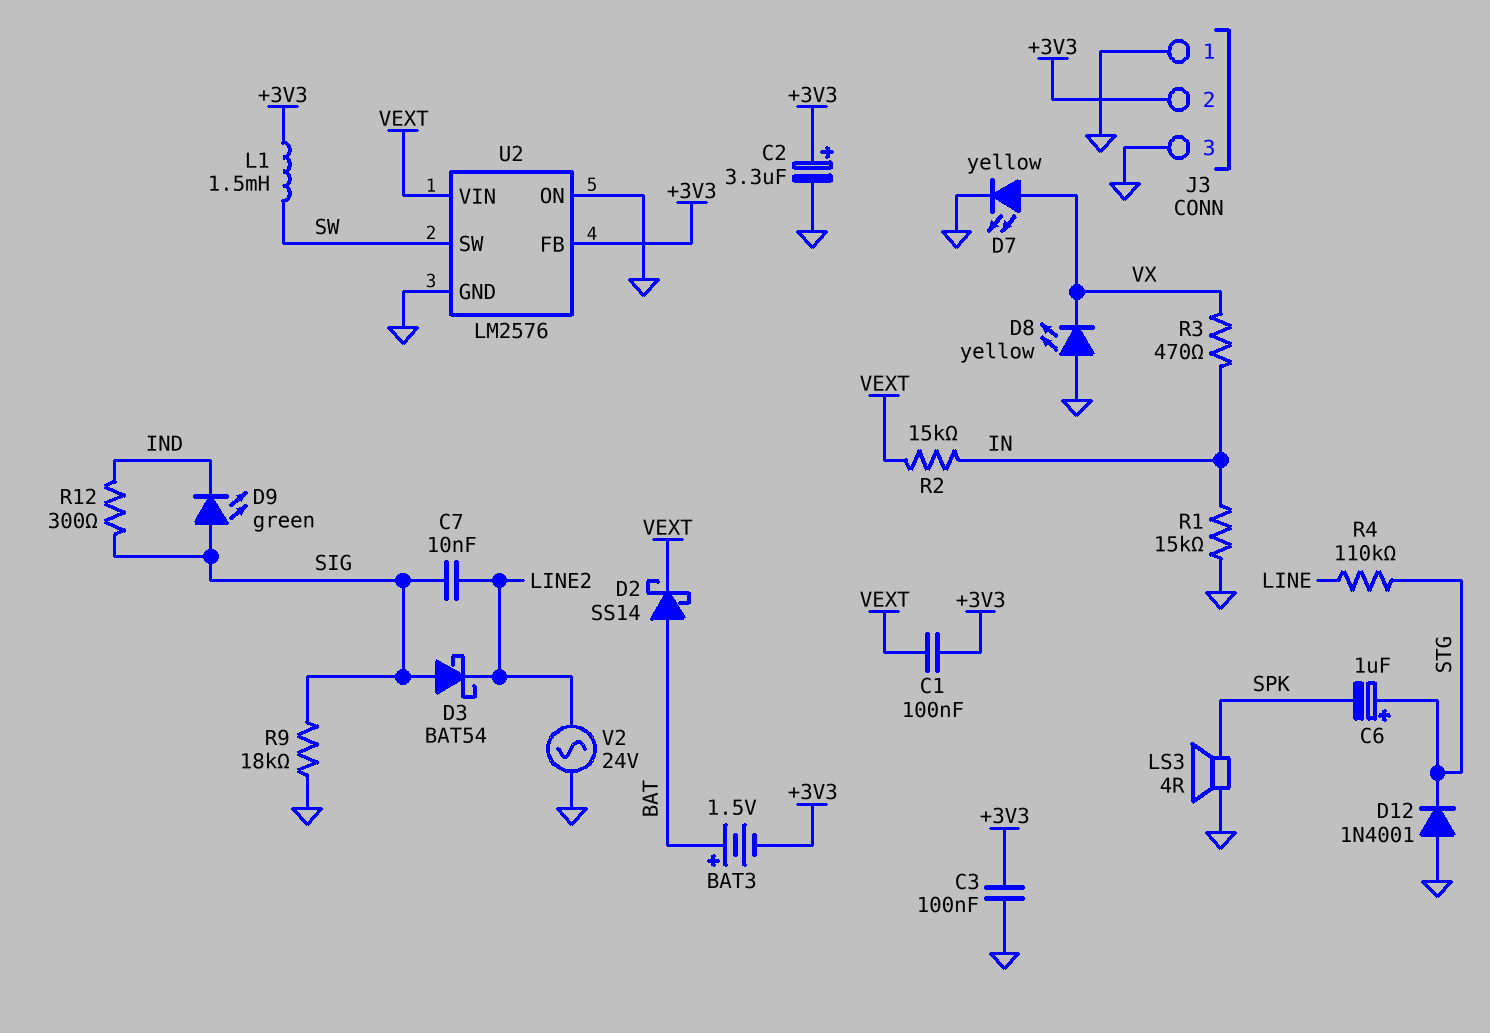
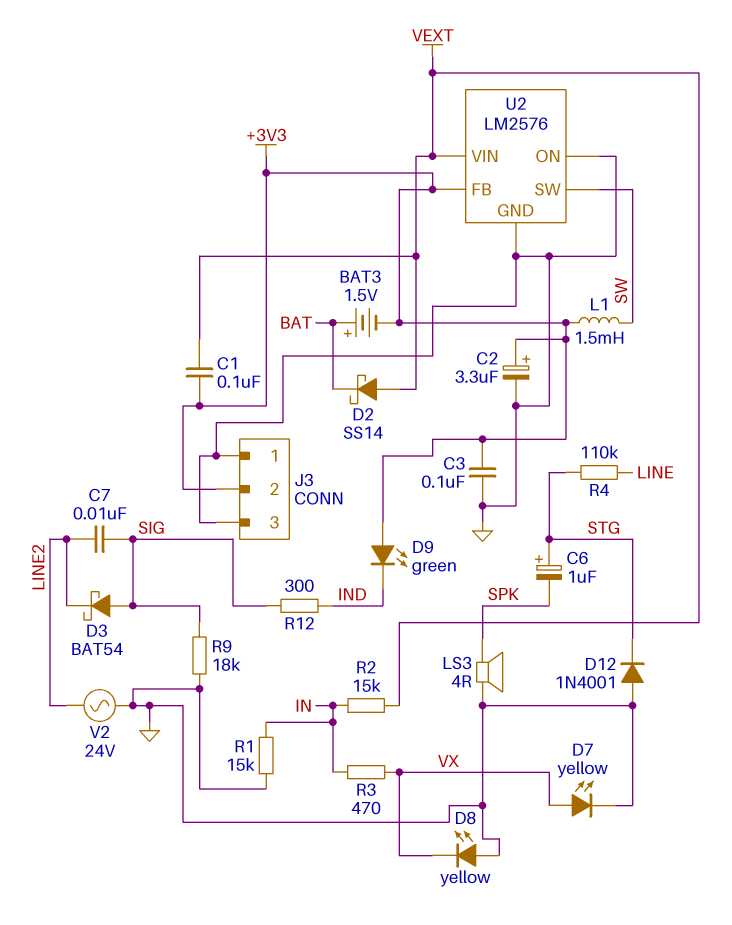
D2: schottky SS14 (A BAT, K VEXT) -> schottky SS14 (A VEXT, K BAT)
D9: LED green (A SIG, K IND) -> LED green (A +3V3, K IND)

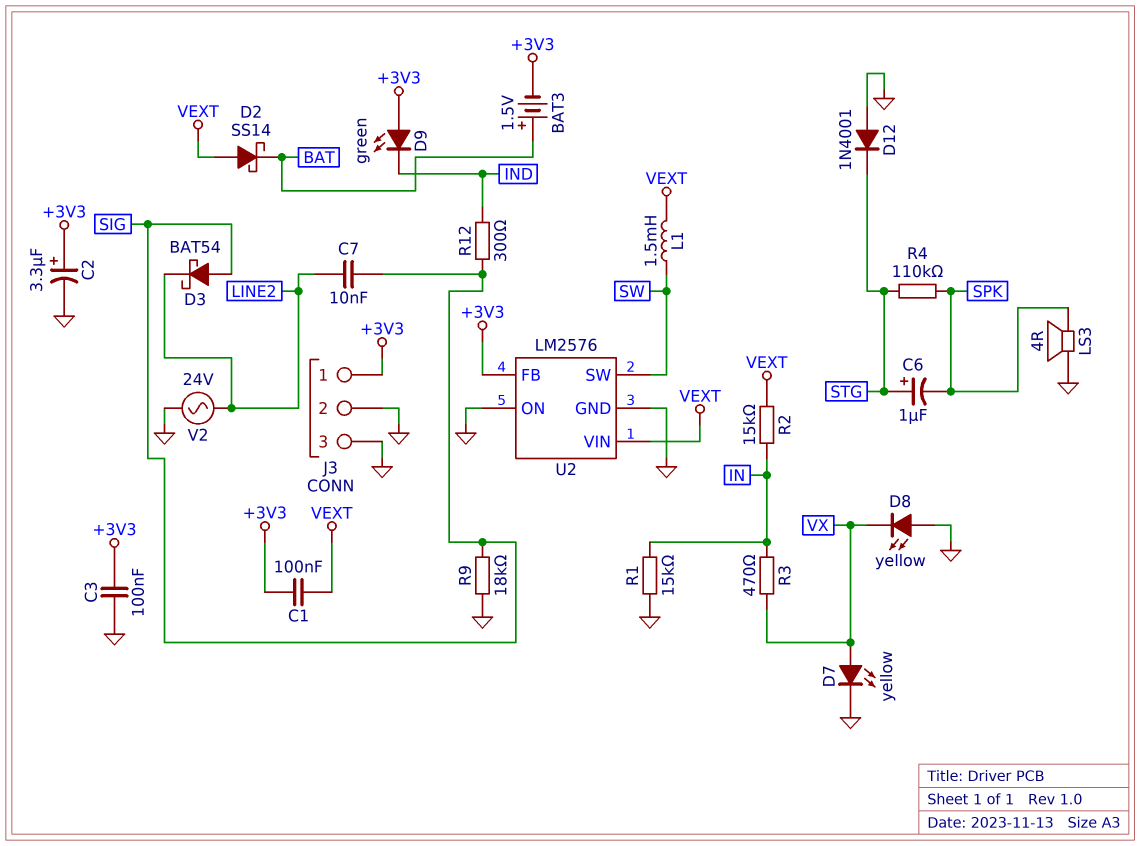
J3 pin 1: GND -> +3V3
J3 pin 2: +3V3 -> GND
L1: 1.5mH (+3V3, SW) -> 1.5mH (SW, VEXT)
R4: 110k (LINE, STG) -> 110k (SPK, STG)

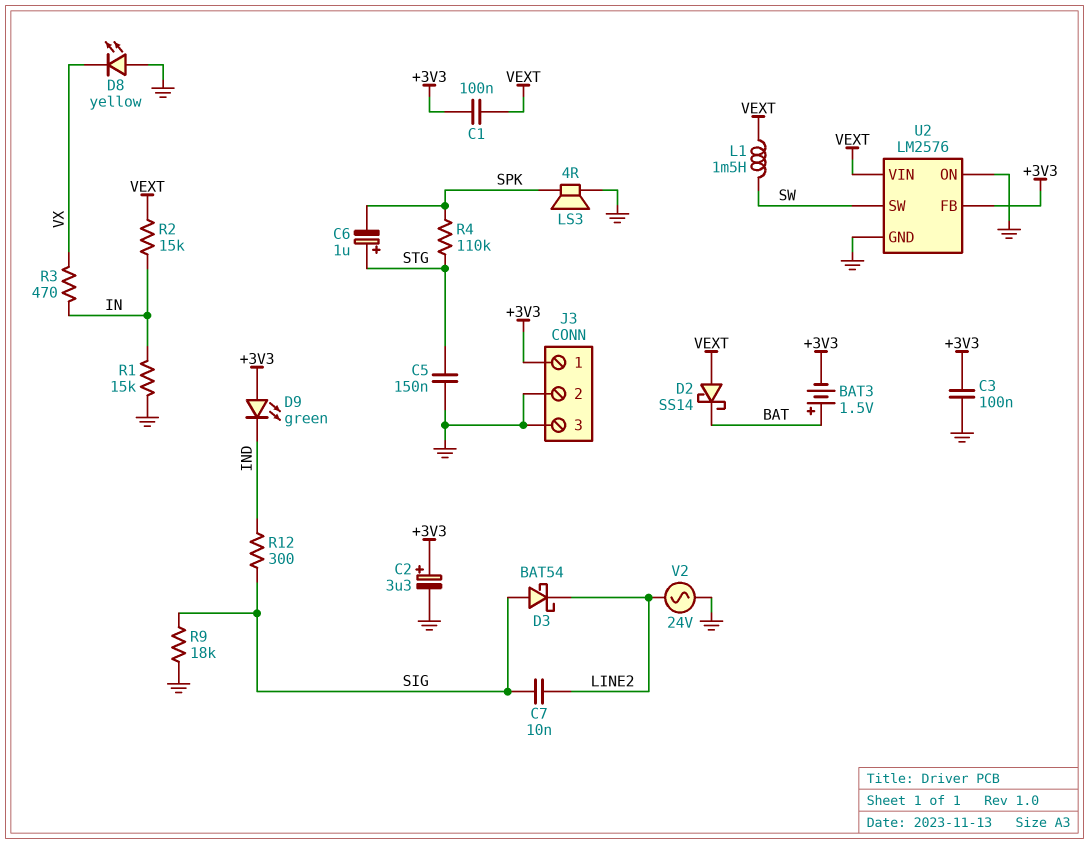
C5: none -> 150nF (GND, STG)
D7: LED yellow (A VX, K GND) -> none
D12: diode 1N4001 (A GND, K STG) -> none

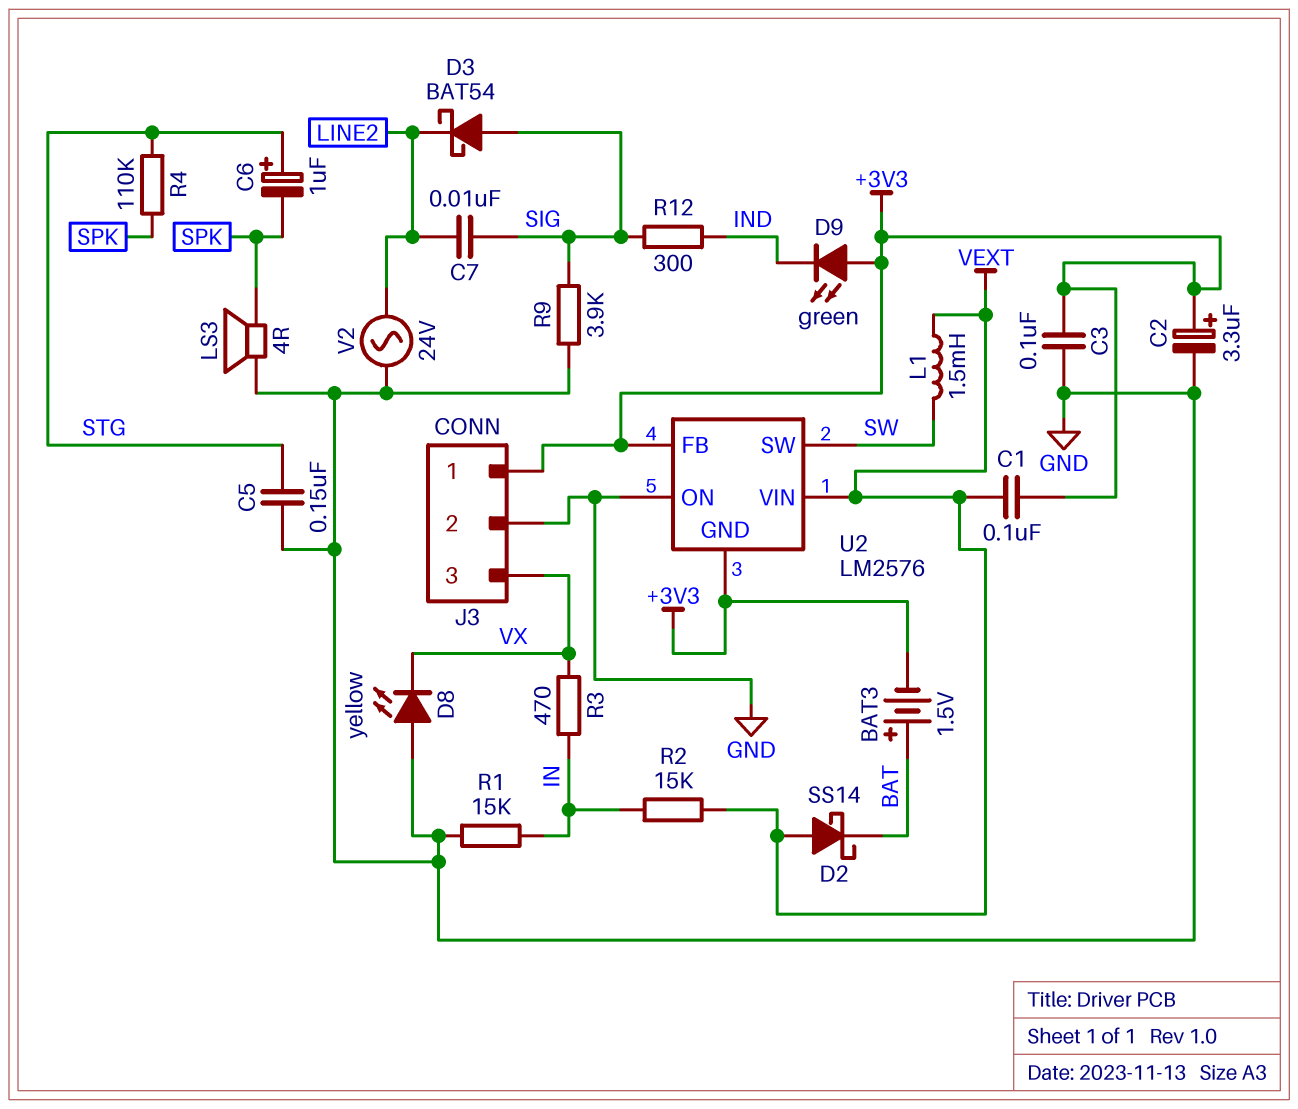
J3 pin 3: GND -> VX
R9: 18k (GND, SIG) -> 3.9k (GND, SIG)
U2 pin GND: GND -> +3V3

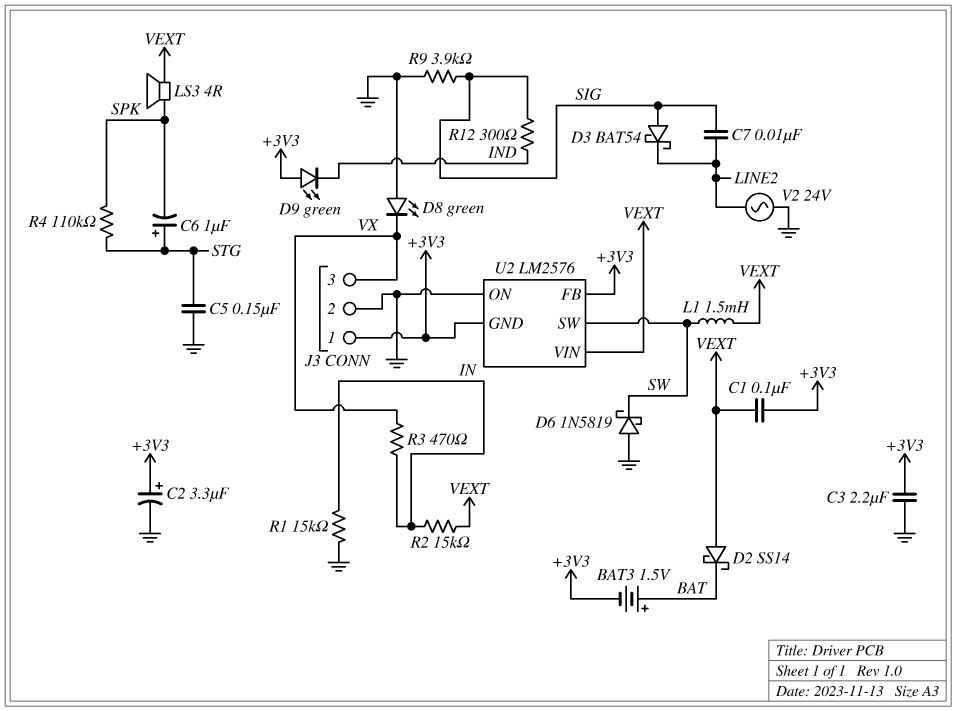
C3: 100nF (+3V3, GND) -> 2.2uF (+3V3, GND)
D6: none -> schottky 1N5819 (A GND, K SW)
D8: LED yellow (A GND, K VX) -> LED green (A GND, K VX)
LS3: speaker 4R (GND, SPK) -> speaker 4R (SPK, VEXT)

